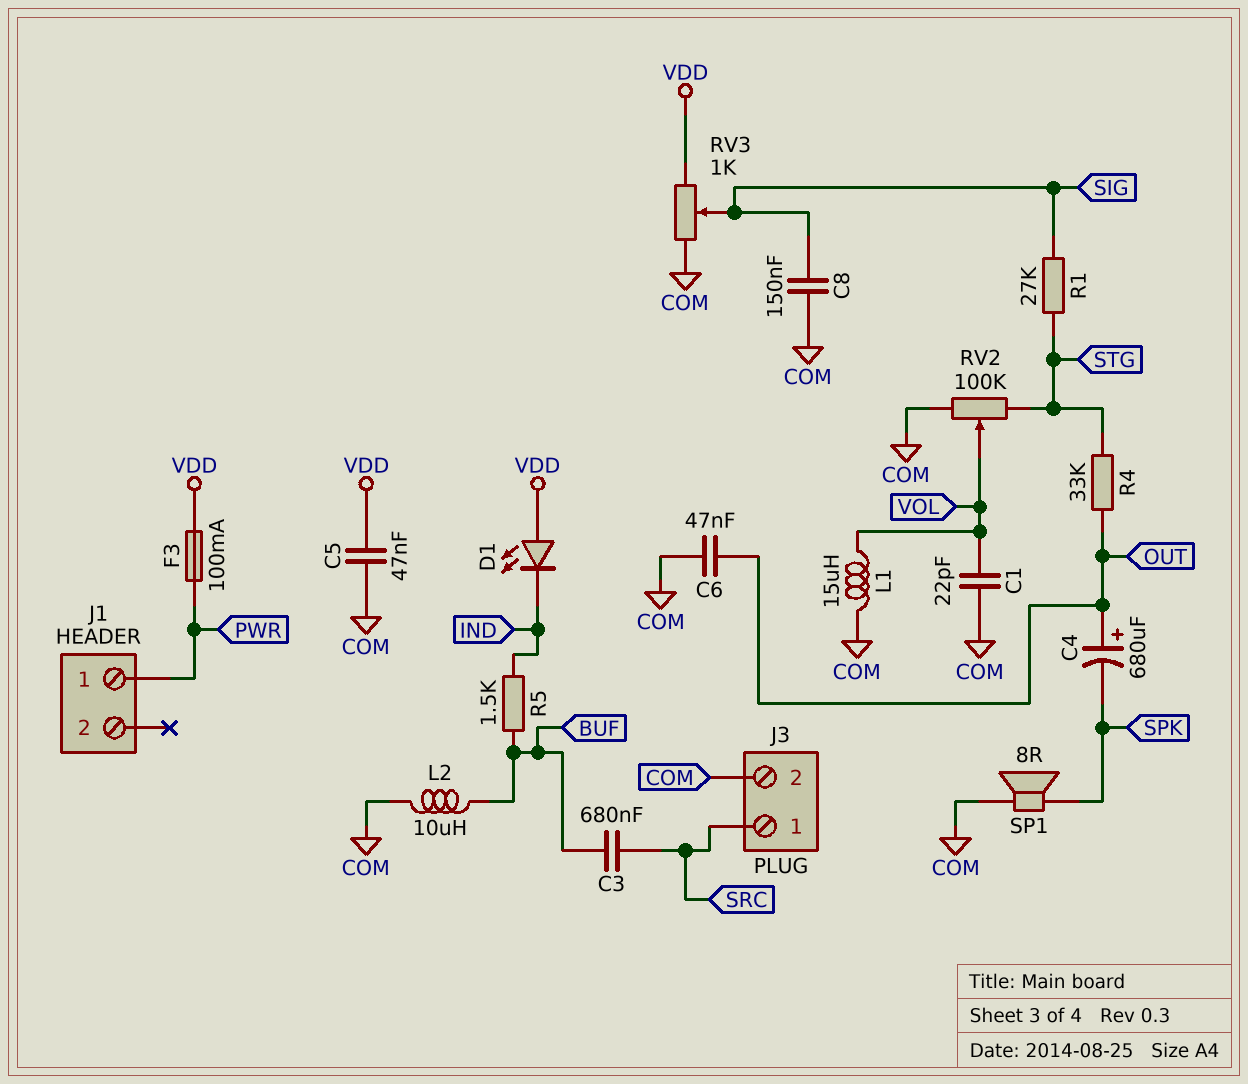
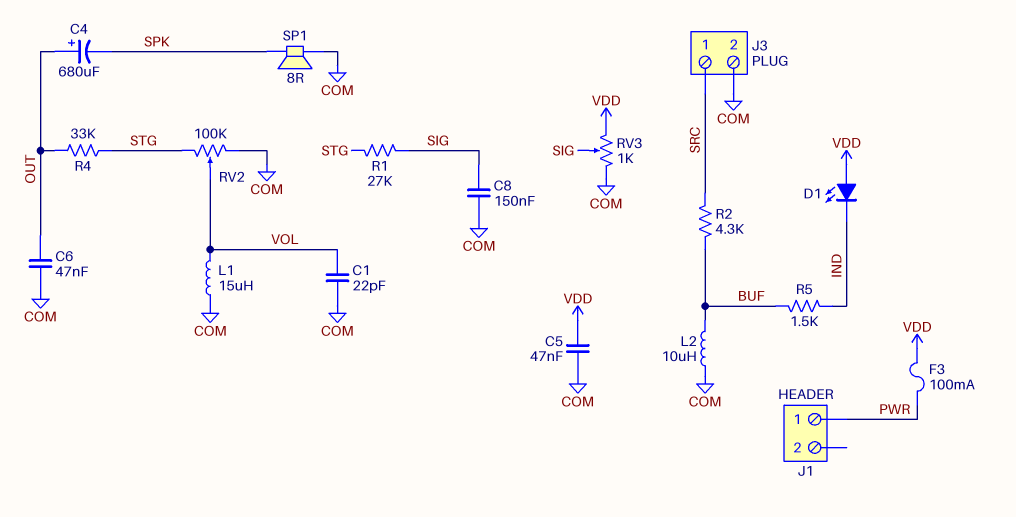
C3: 680nF (BUF, SRC) -> none
R2: none -> 4.3k (BUF, SRC)

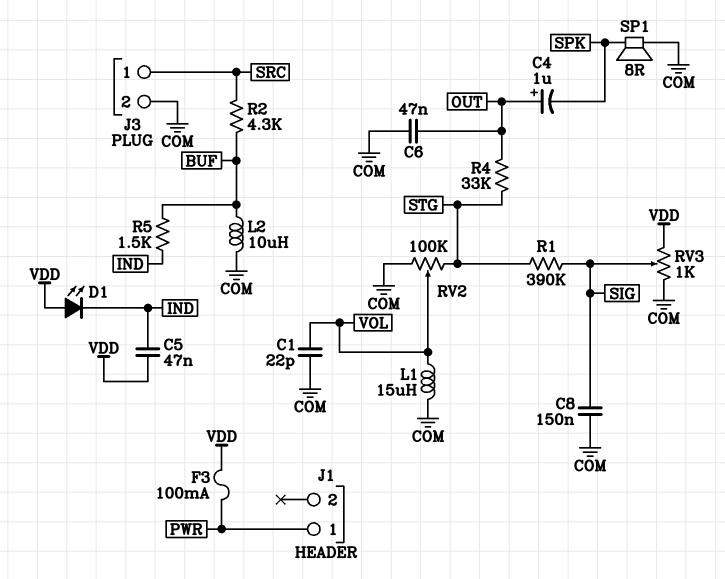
C4: 680uF (plus OUT, minus SPK) -> 1uF (plus OUT, minus SPK)
C5: 47nF (COM, VDD) -> 47nF (IND, VDD)
R1: 27k (SIG, STG) -> 390k (SIG, STG)

